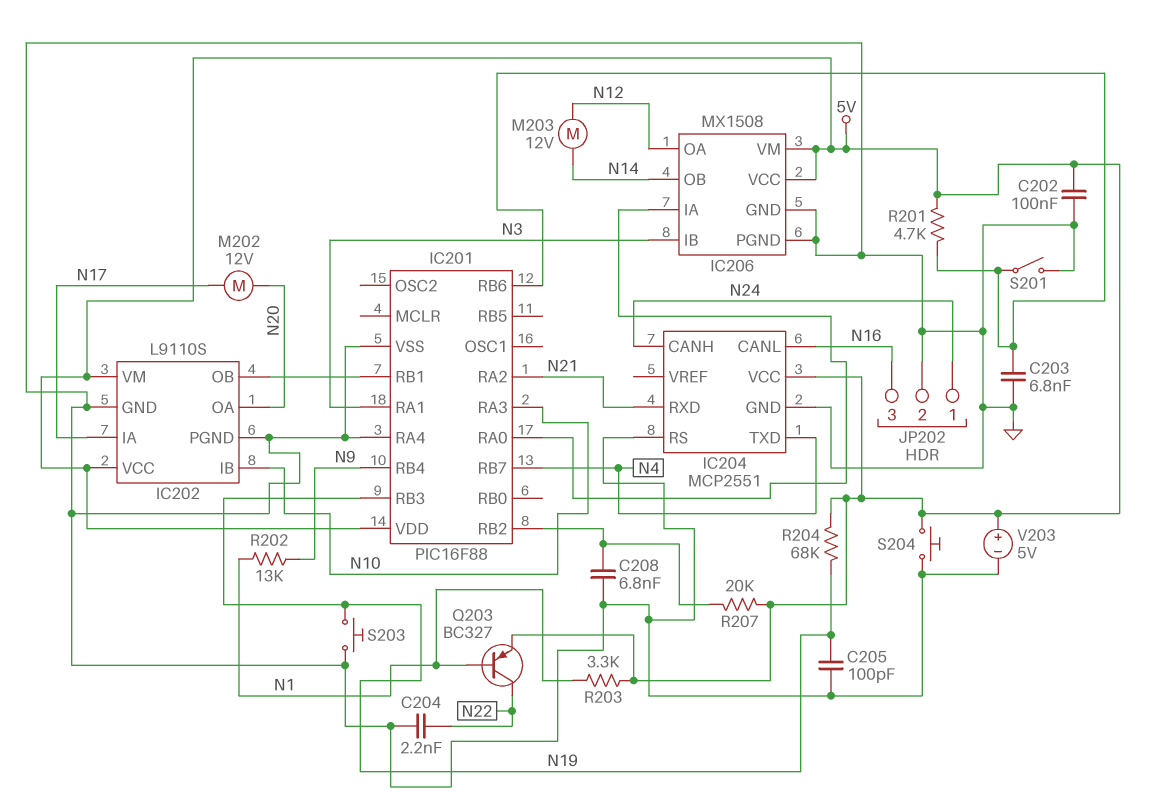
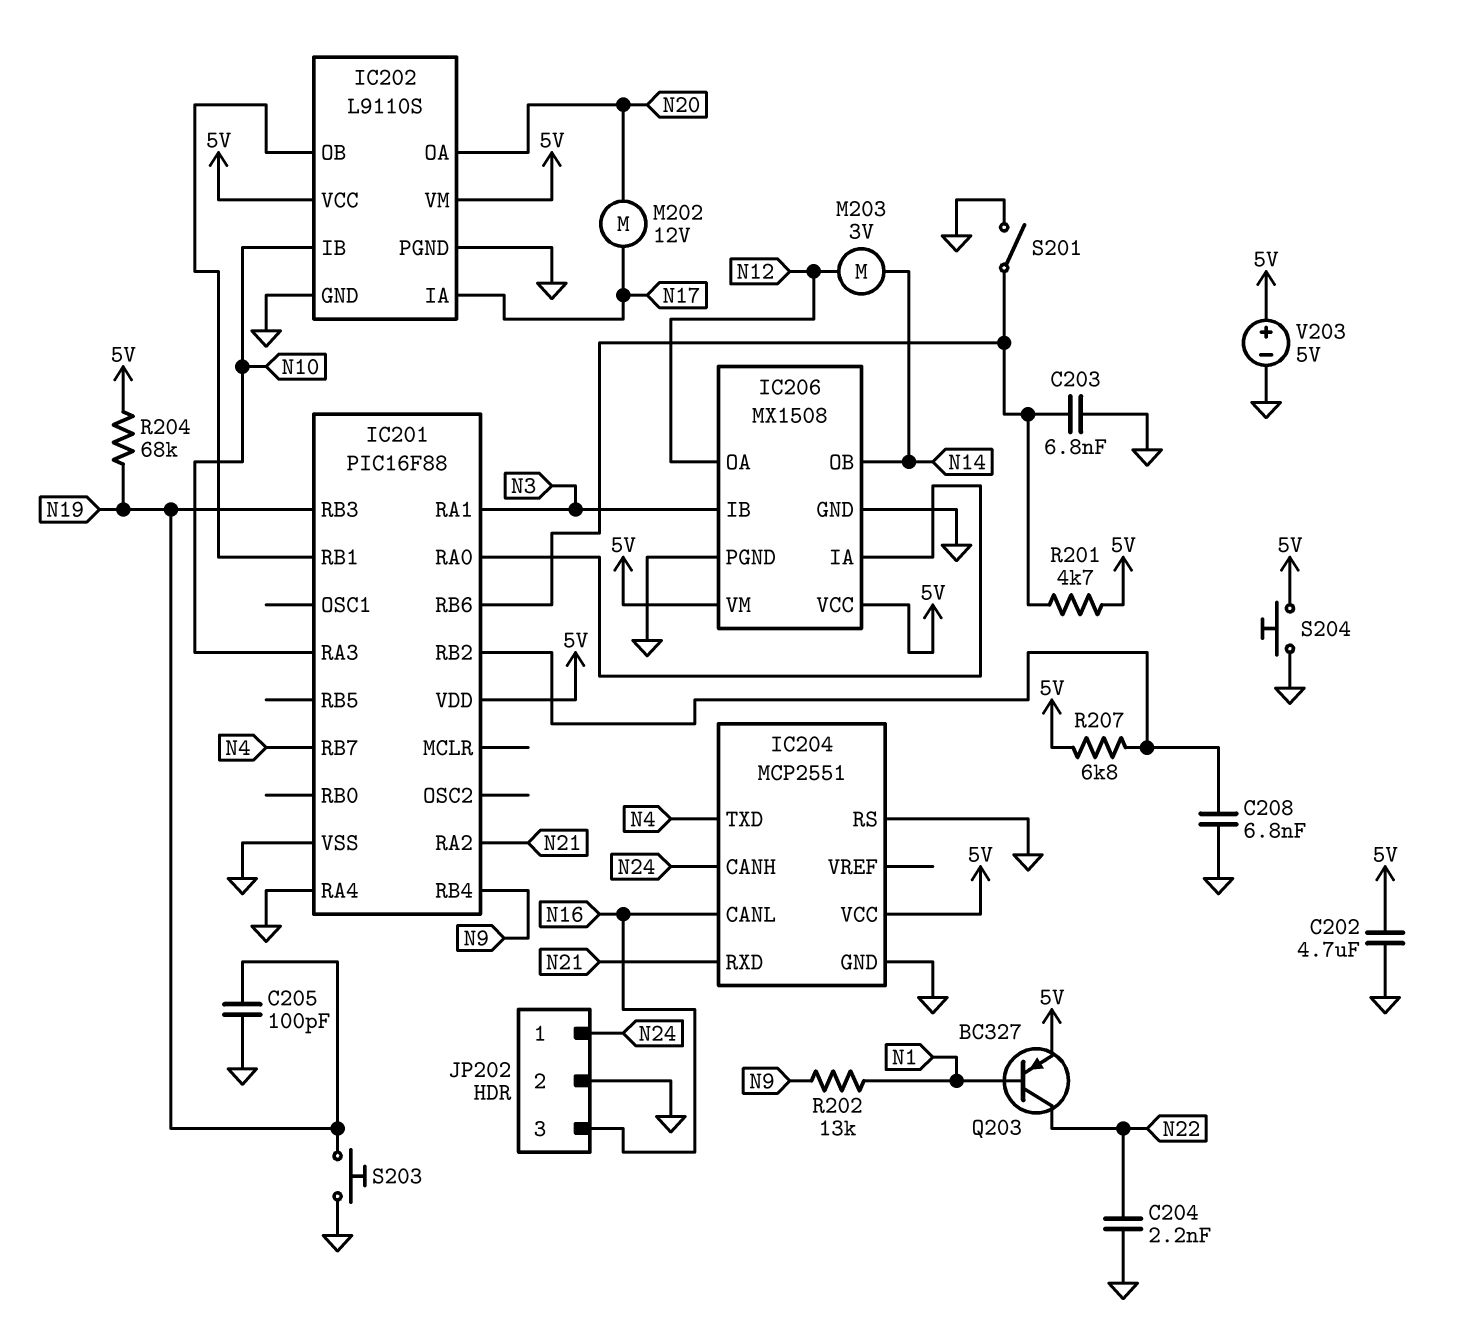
C202: 100nF (5V, GND) -> 4.7uF (5V, GND)
M203: motor 12V (N12, N14) -> motor 3V (N12, N14)
R203: 3.3k (5V, N1) -> none
R207: 20k (5V, IC201/RB2) -> 6.8k (5V, IC201/RB2)

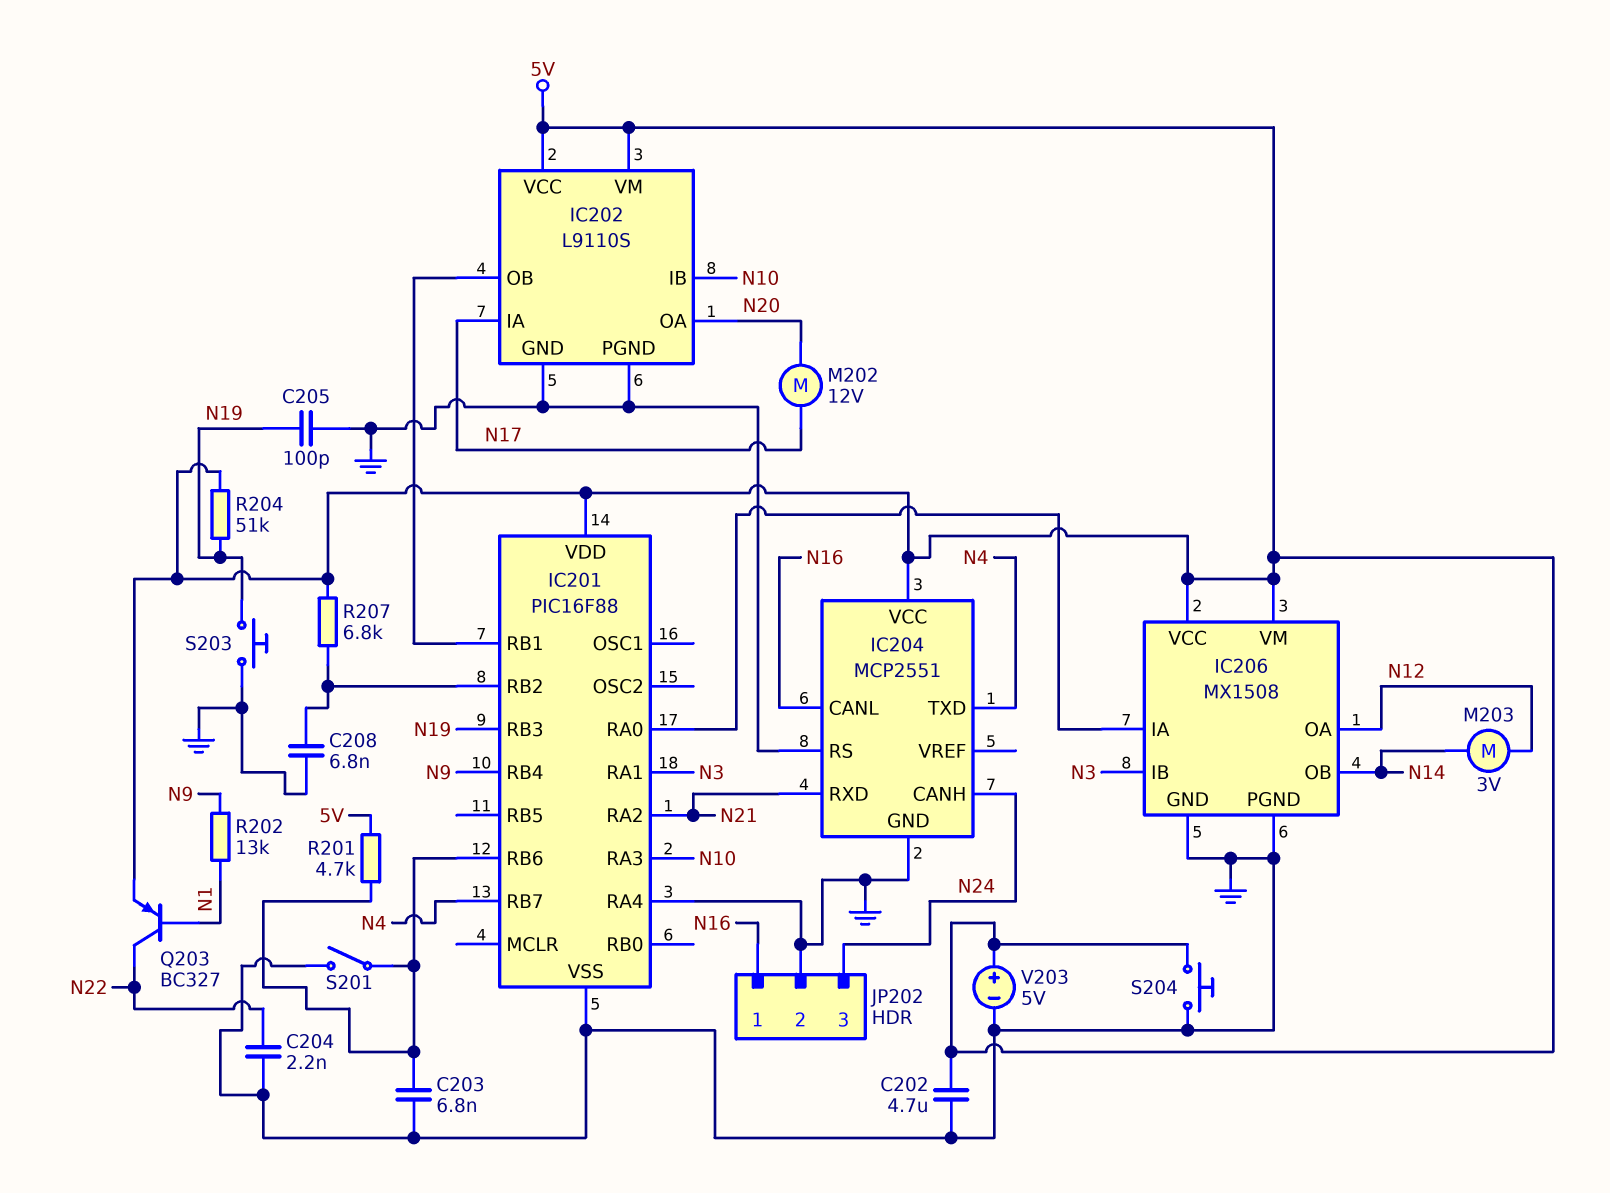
JP202 pin 1: N24 -> N16
JP202 pin 3: N16 -> N24
R204: 68k (5V, N19) -> 51k (5V, N19)

